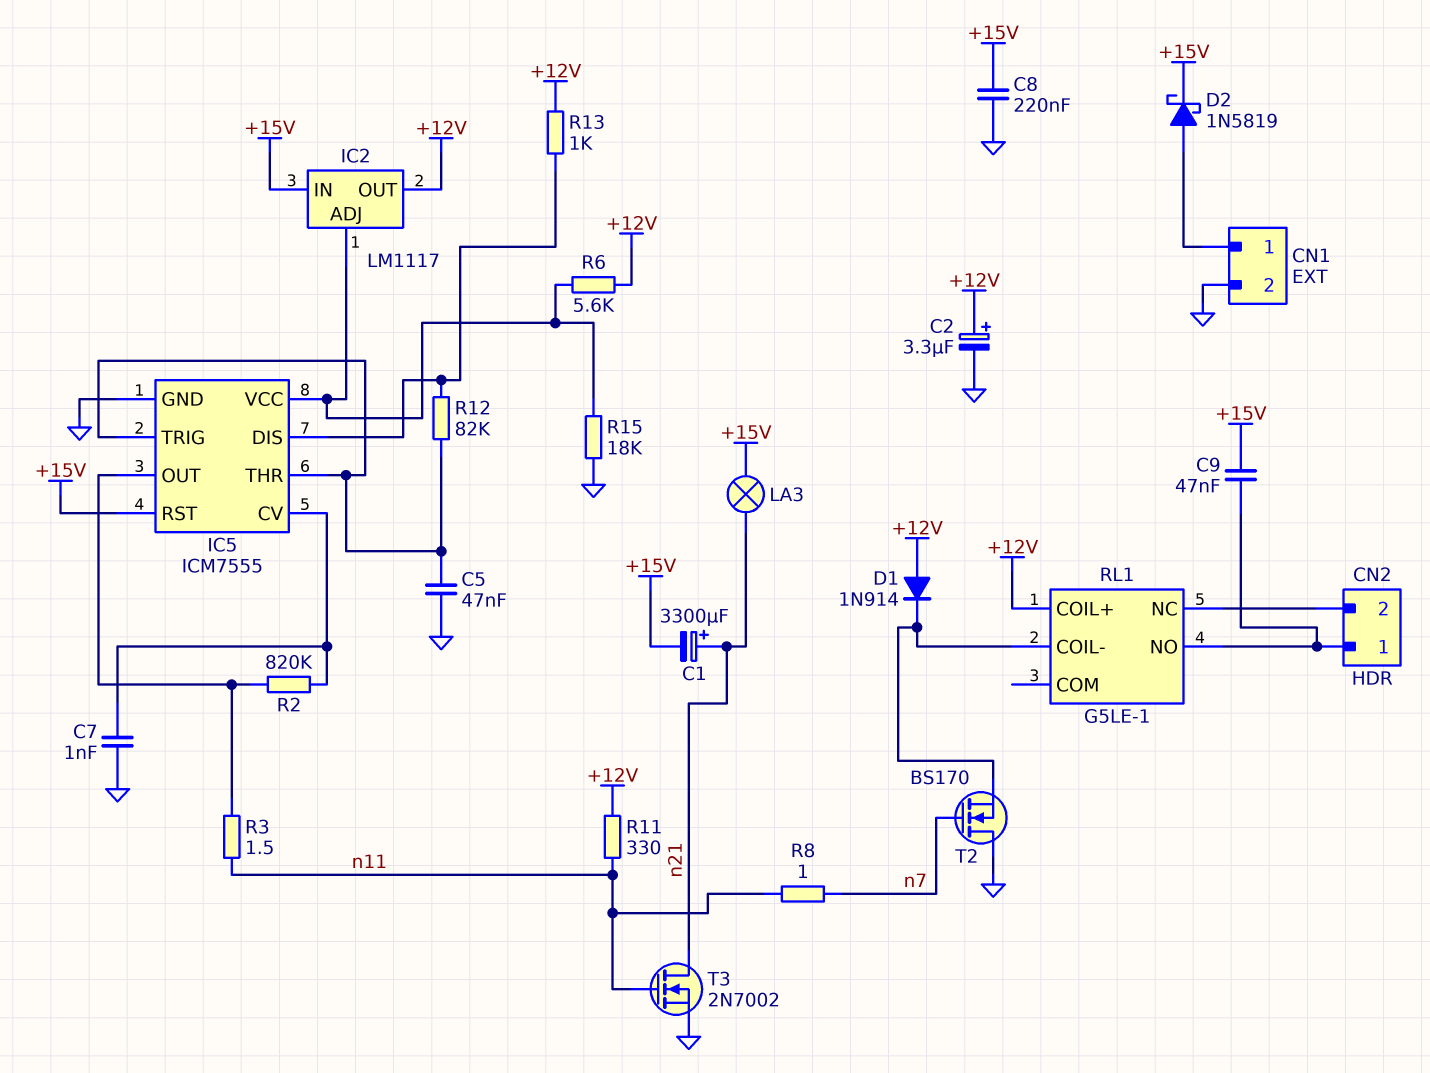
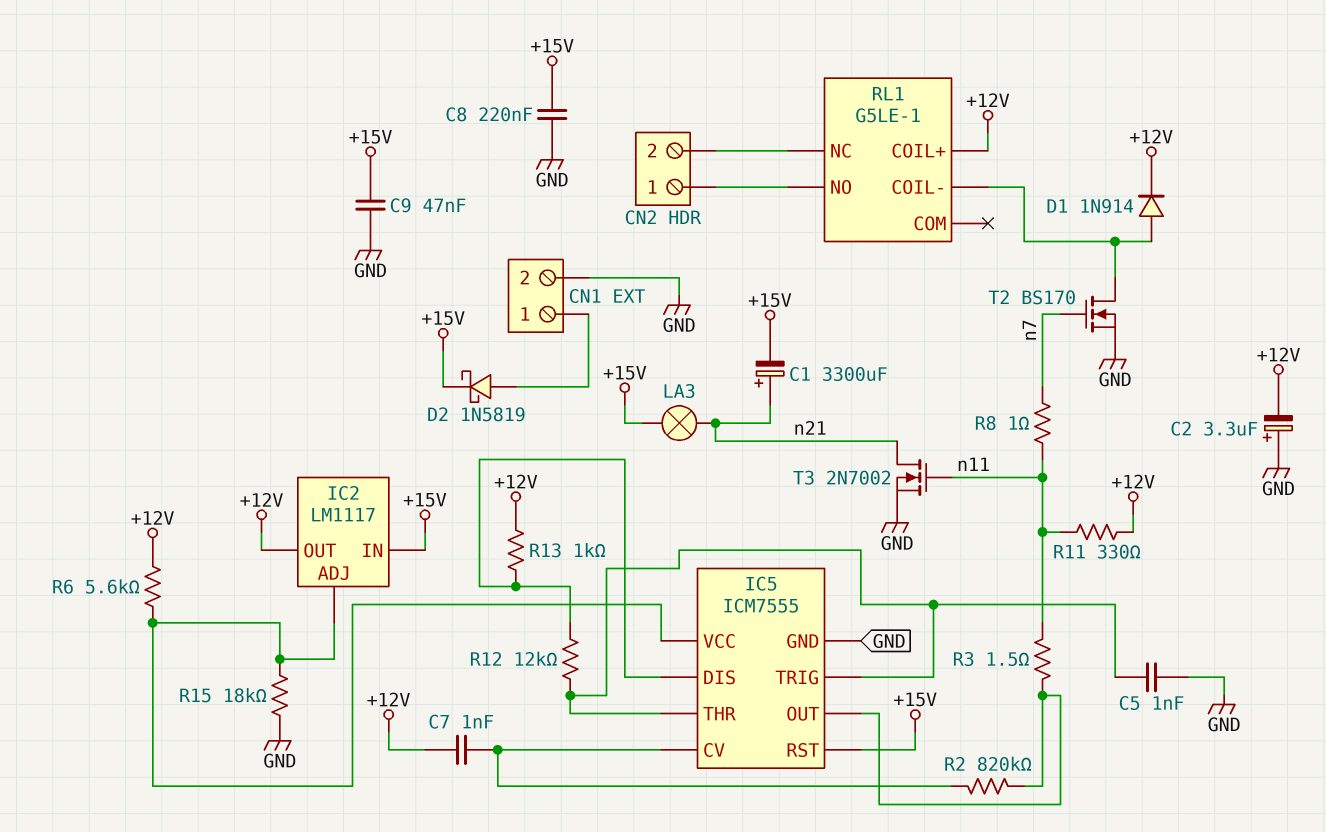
C2: 3.3uF (plus +12V, minus GND) -> 3.3uF (plus GND, minus +12V)
C5: 47nF (GND, IC5/THR) -> 1nF (GND, IC5/THR)
C7: 1nF (GND, IC5/CV) -> 1nF (+12V, IC5/CV)
C9: 47nF (+15V, CN2/1) -> 47nF (+15V, GND)
D1: diode 1N914 (A +12V, K RL1/COIL-) -> diode 1N914 (A RL1/COIL-, K +12V)
R12: 82k (IC5/DIS, IC5/THR) -> 12k (IC5/DIS, IC5/THR)
T2: NMOS BS170 (G n7, D GND, S RL1/COIL-) -> NMOS BS170 (G n7, D RL1/COIL-, S GND)

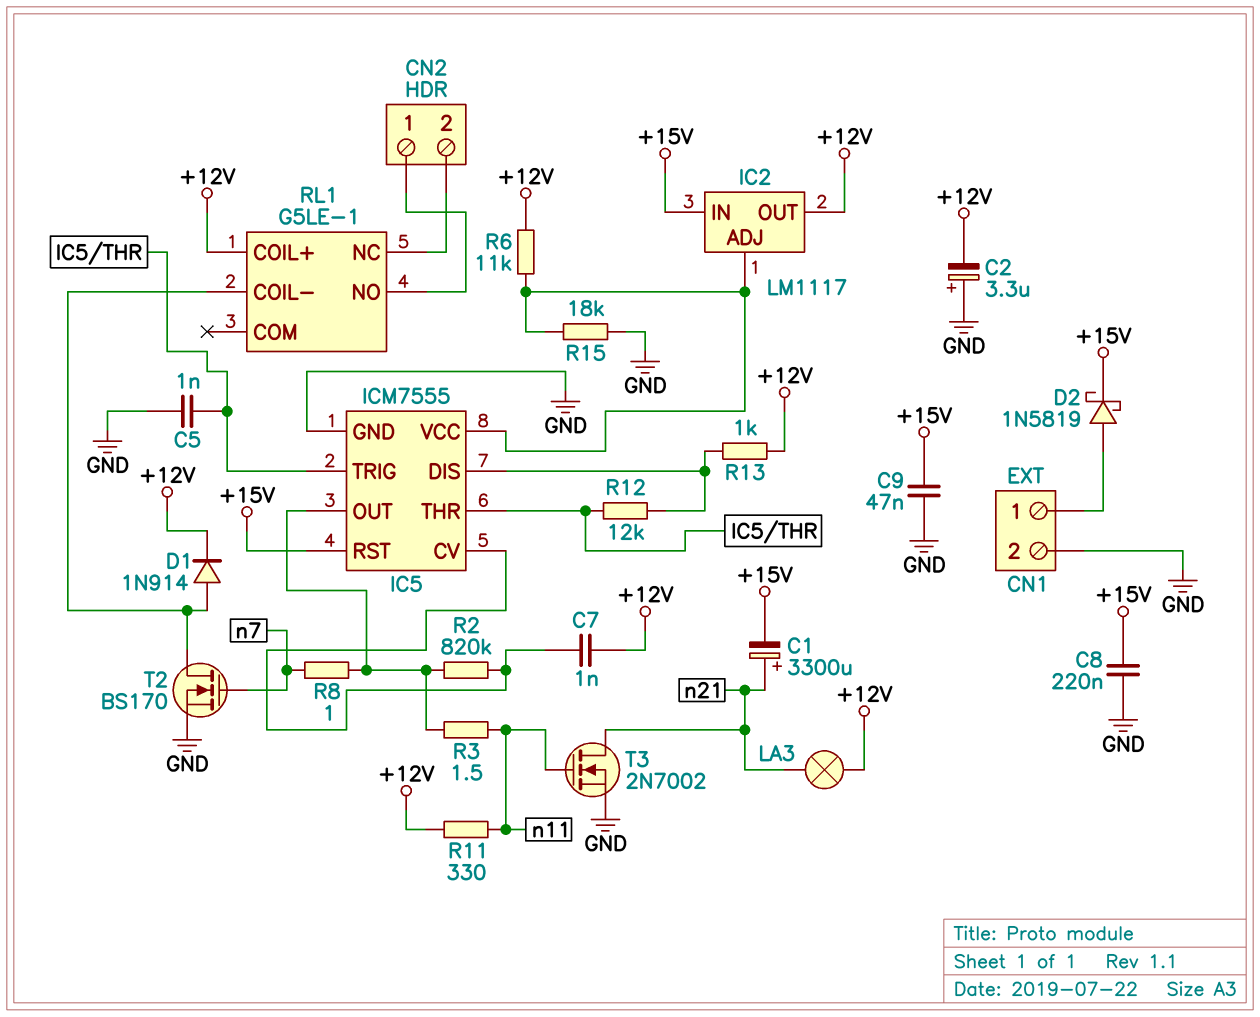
LA3: lamp (+15V, n21) -> lamp (+12V, n21)
R6: 5.6k (+12V, IC2/ADJ) -> 11k (+12V, IC2/ADJ)
R8: 1 (n7, n11) -> 1 (IC5/OUT, n7)

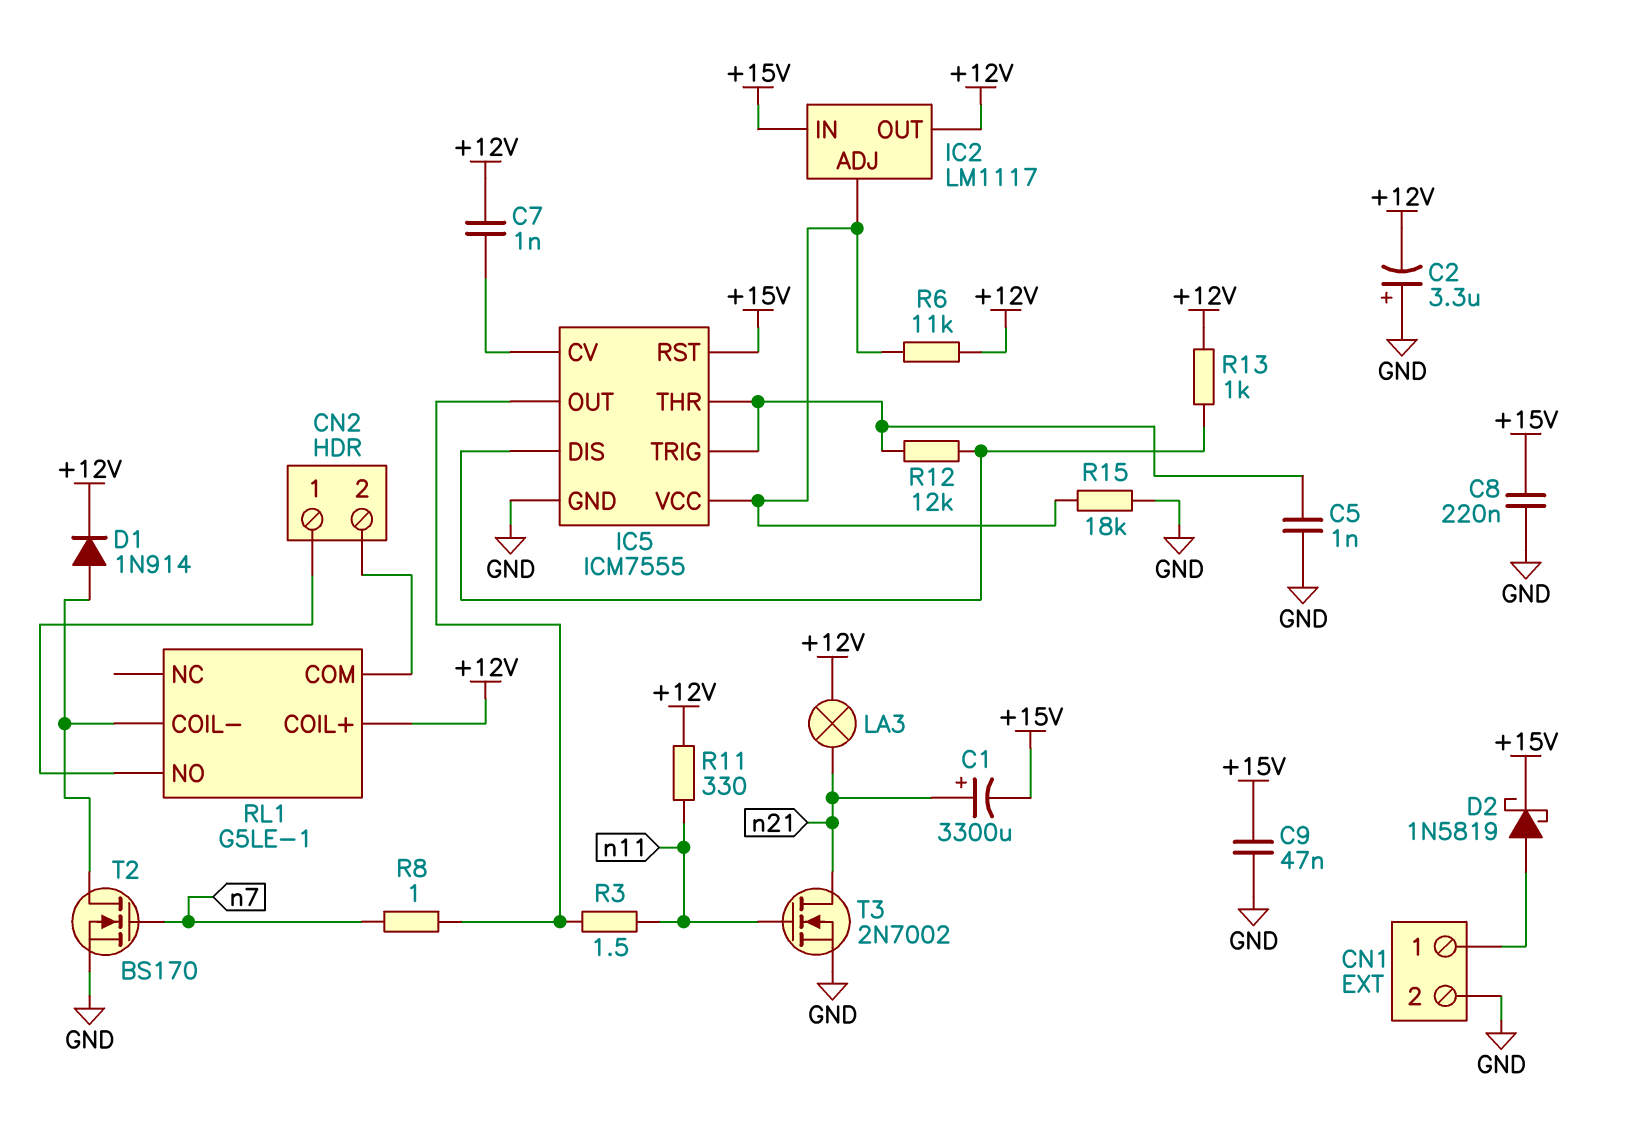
R2: 820k (IC5/CV, IC5/OUT) -> none
RL1 pin COM: none -> CN2/2
RL1 pin NC: CN2/2 -> none

